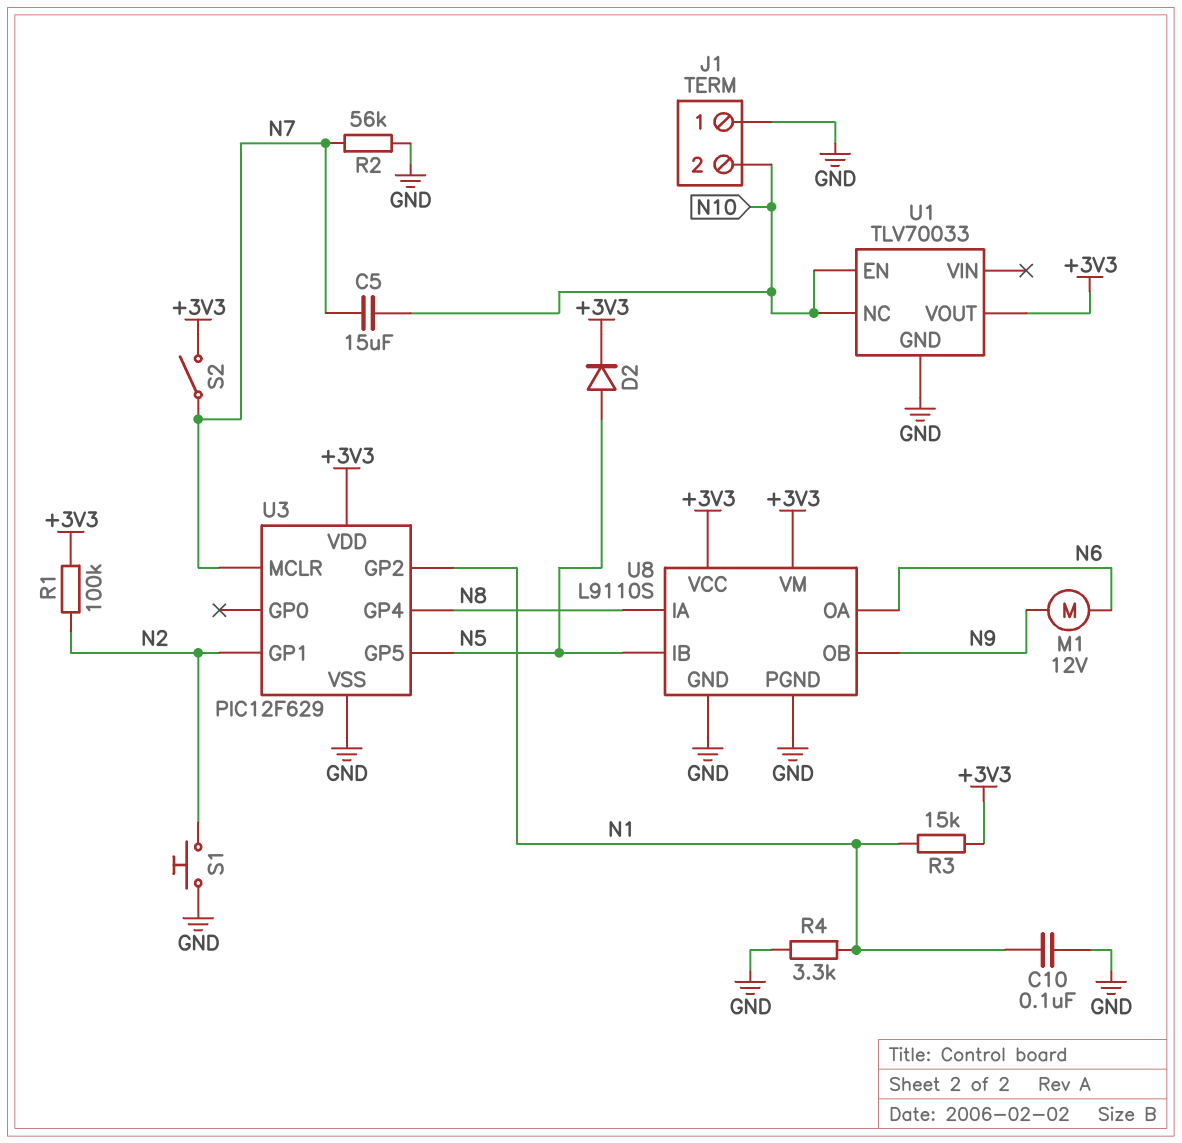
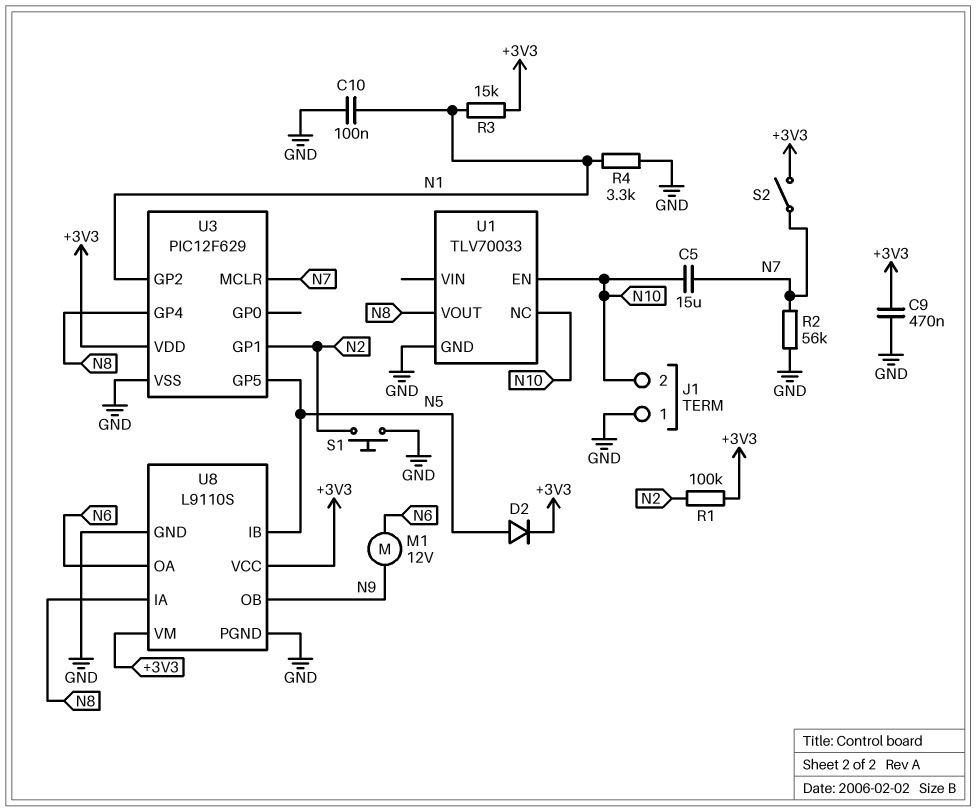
C9: none -> 470nF (+3V3, GND)
U1 pin VOUT: +3V3 -> N8

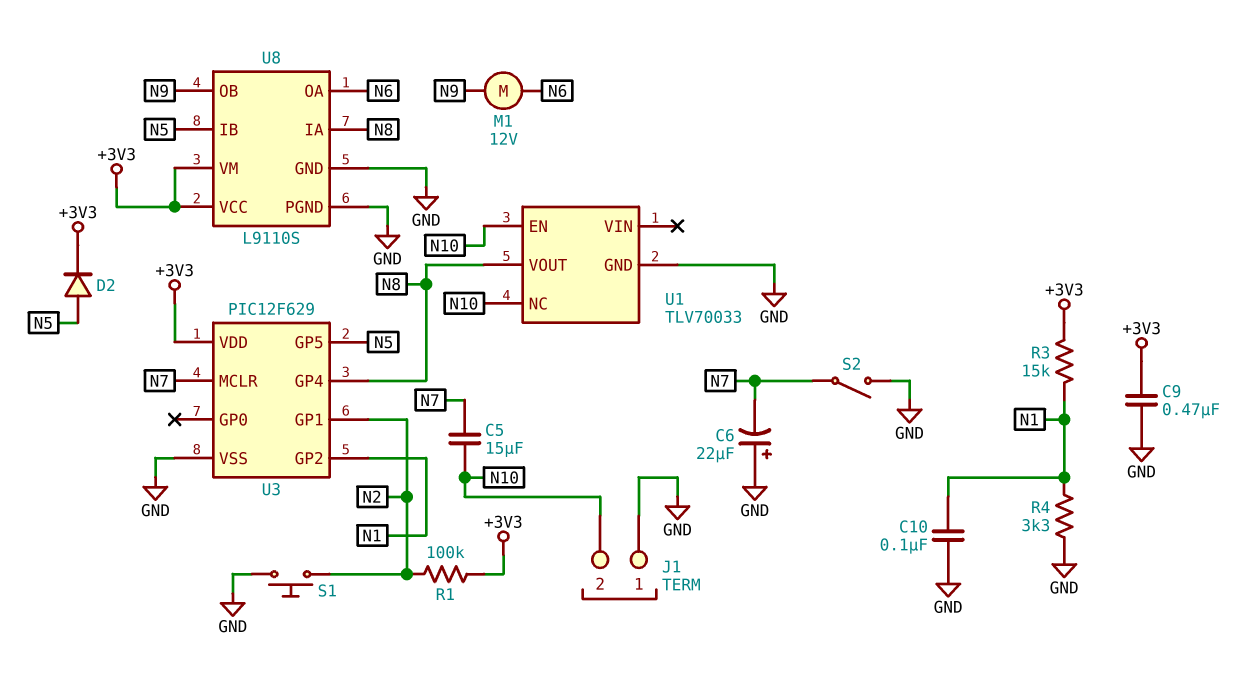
C6: none -> 22uF (plus GND, minus N7)
R2: 56k (GND, N7) -> none
S2: switch (+3V3, N7) -> switch (GND, N7)

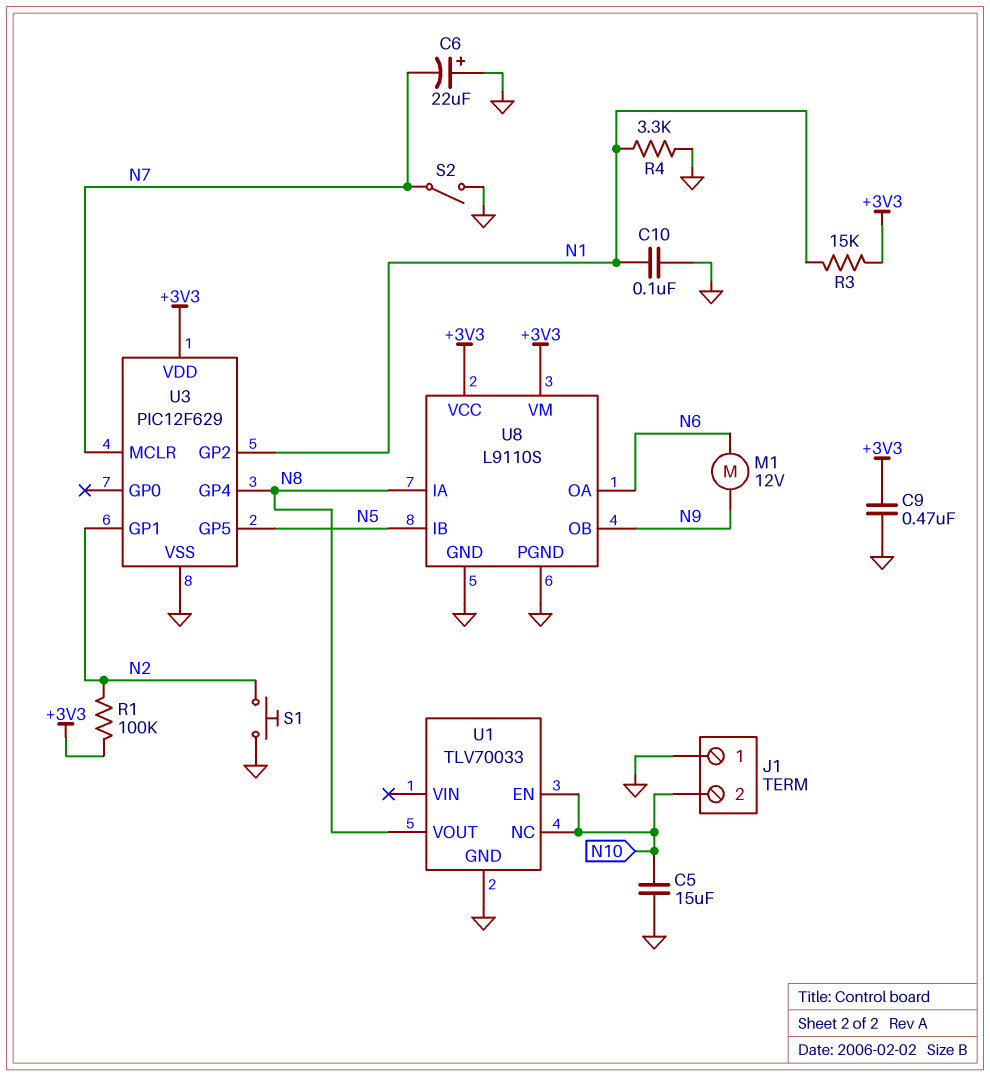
C5: 15uF (N7, N10) -> 15uF (GND, N10)
D2: diode (A N5, K +3V3) -> none

